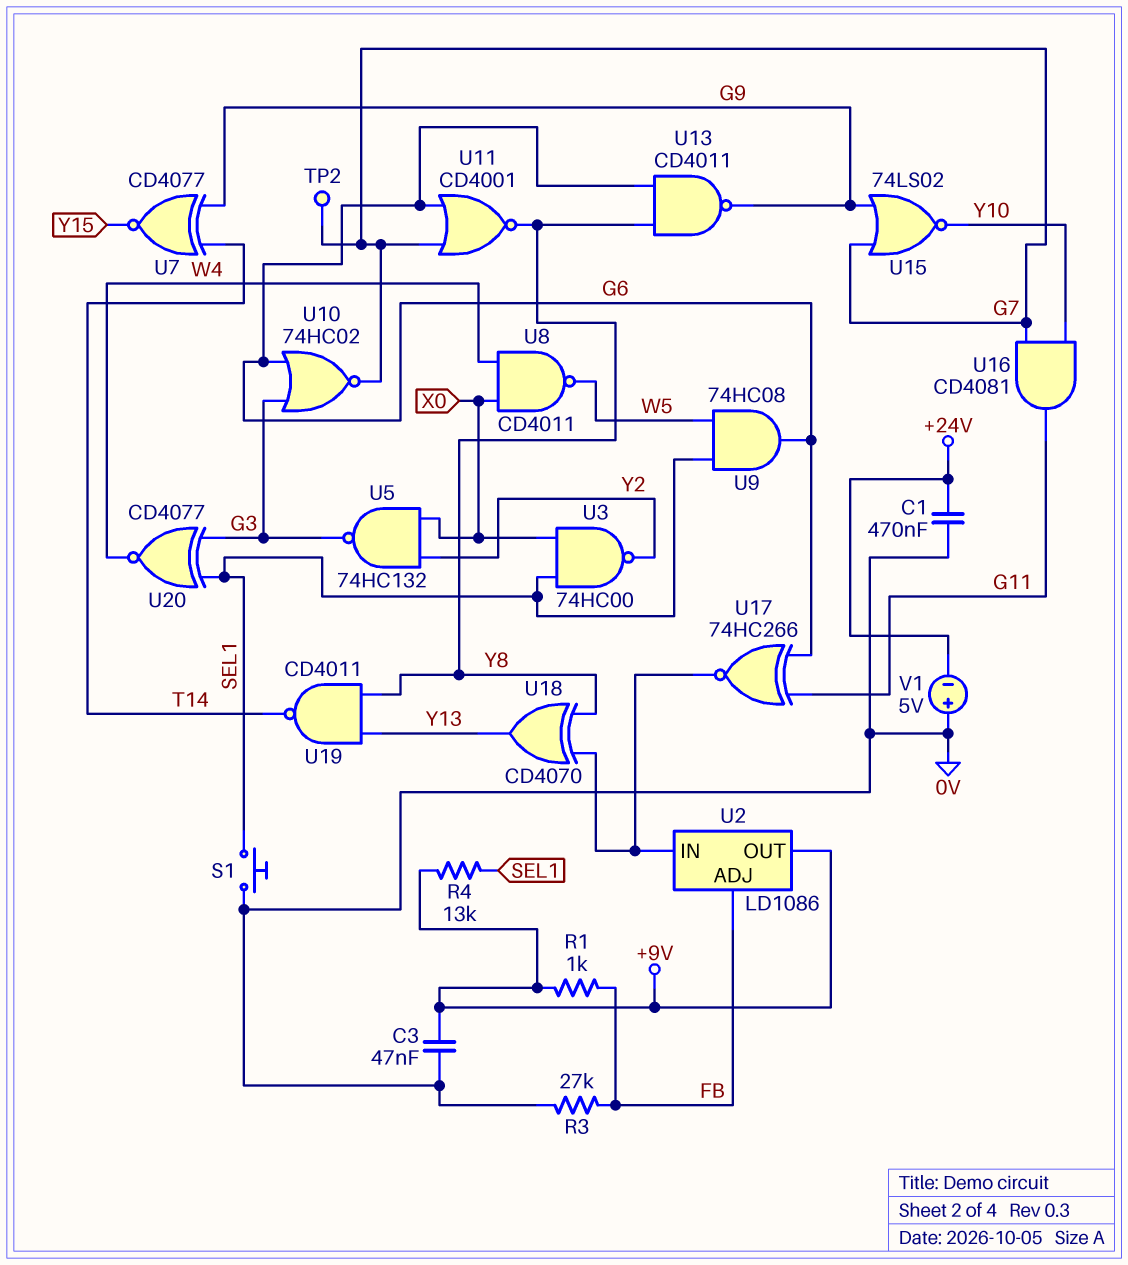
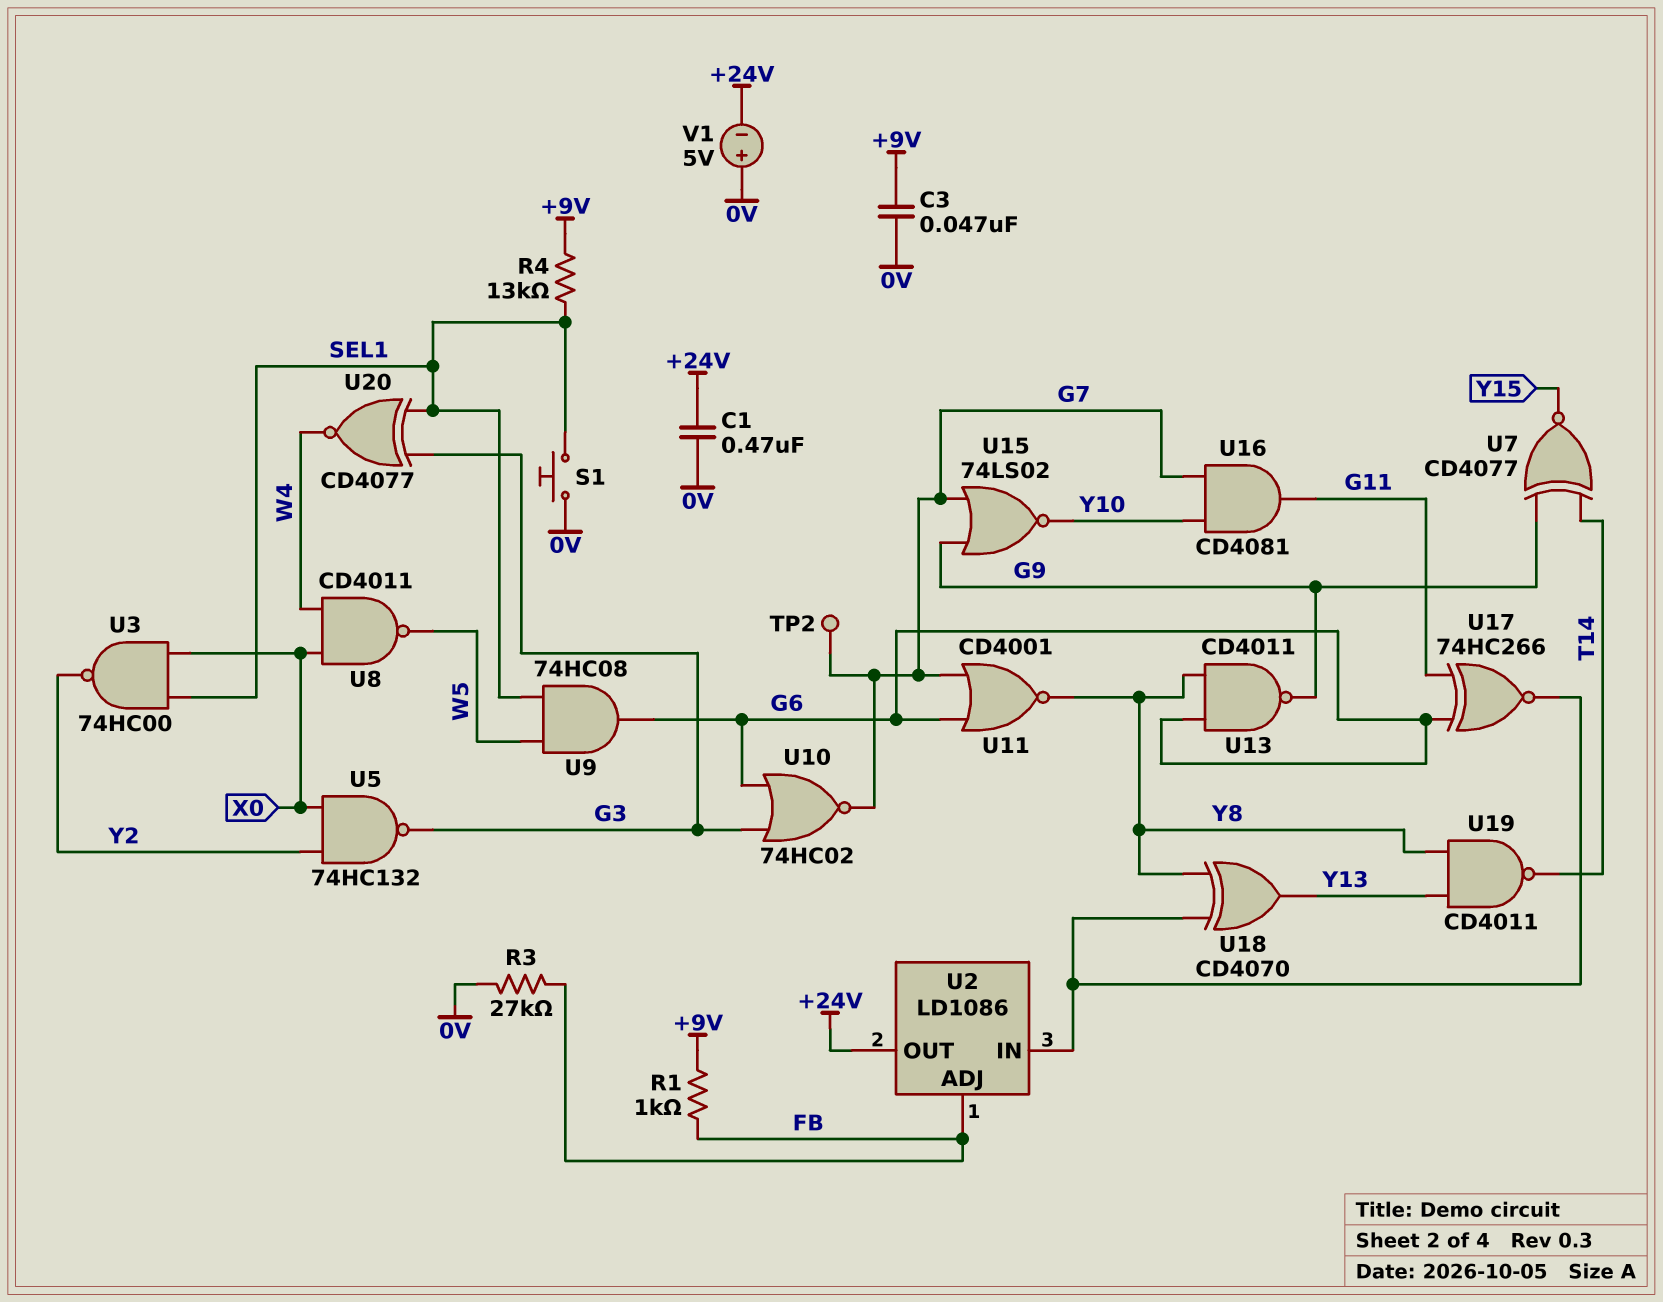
U2 pin OUT: +9V -> +24V

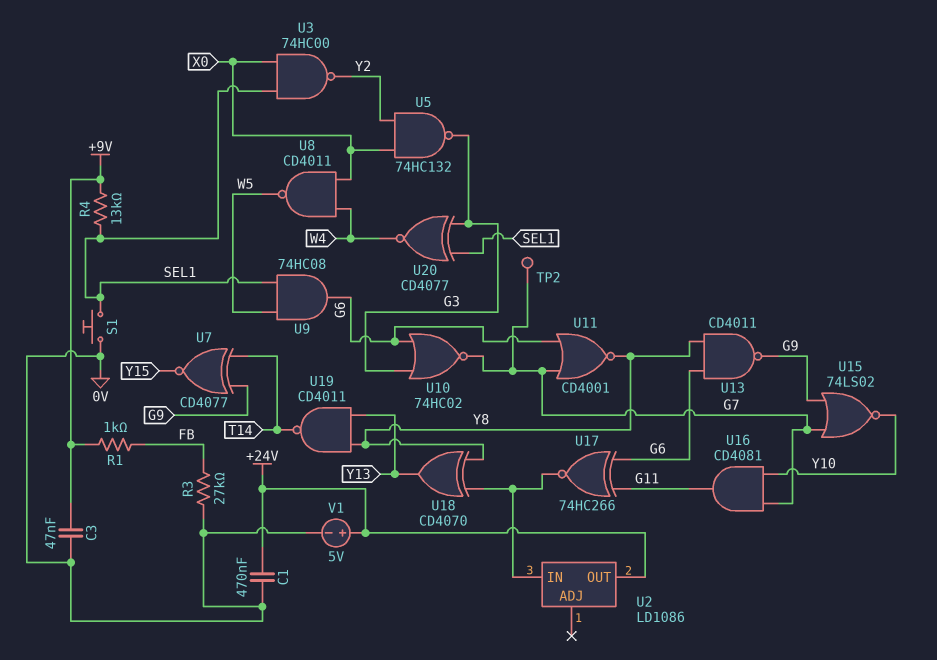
U2 pin ADJ: FB -> none
V1: 5V (plus 0V, minus +24V) -> 5V (plus +24V, minus 0V)

